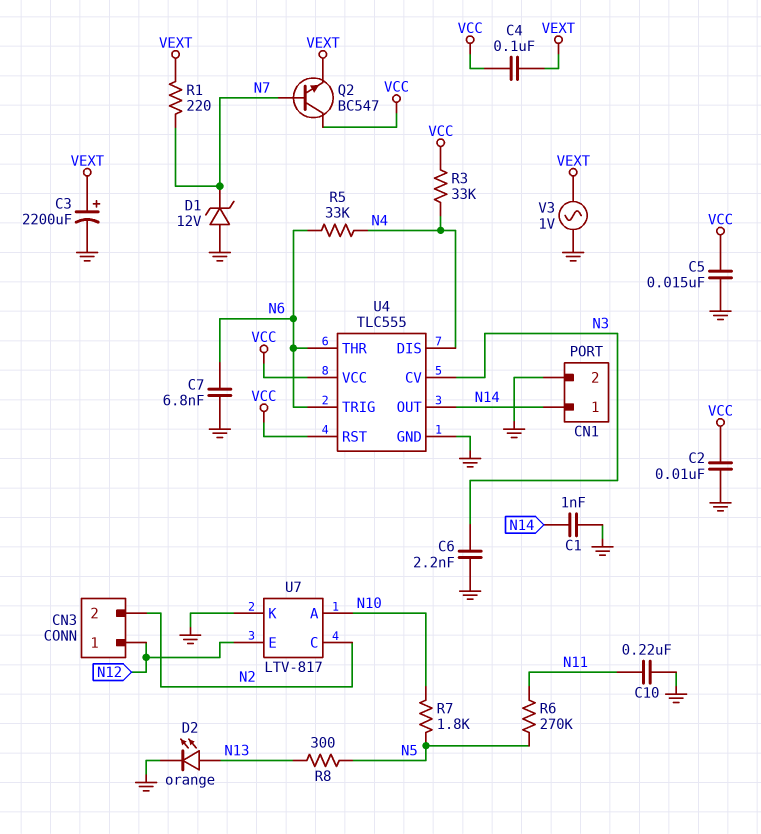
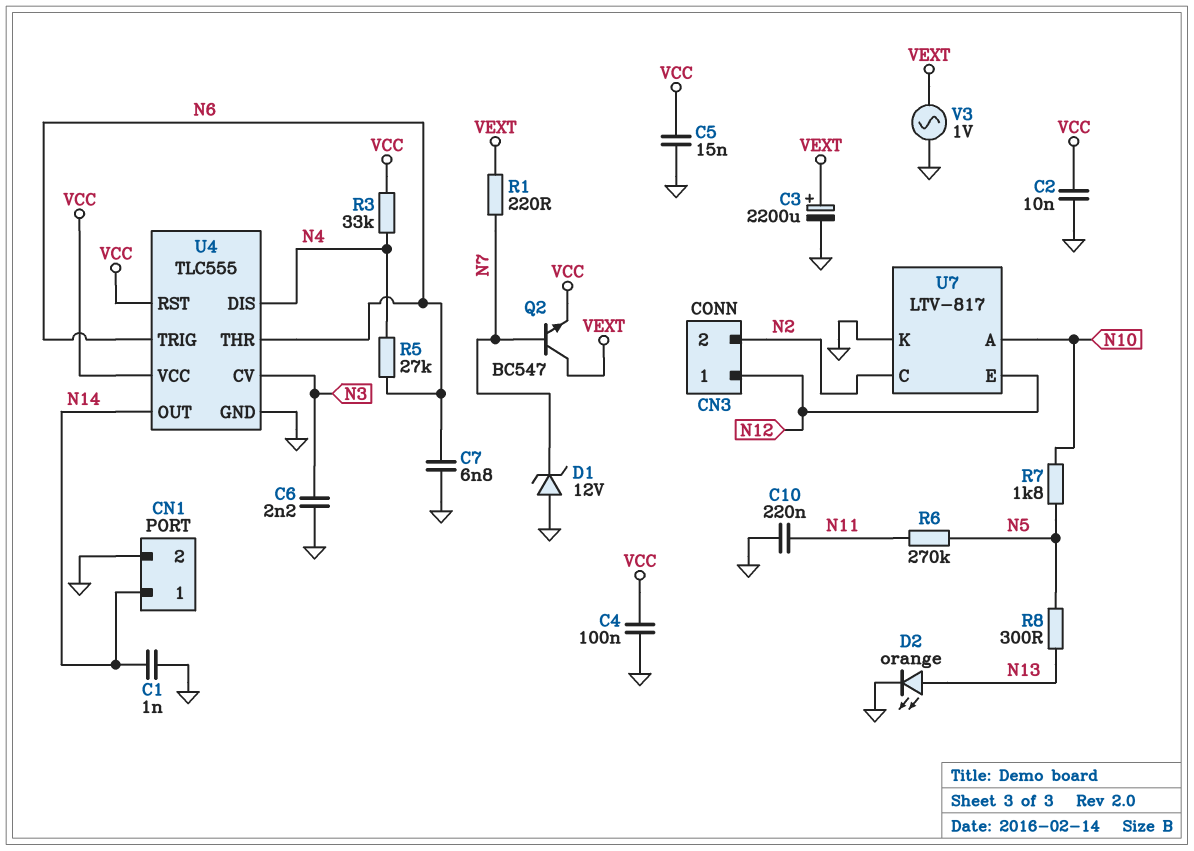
C4: 100nF (VCC, VEXT) -> 100nF (GND, VCC)
Q2: NPN BC547 (B N7, C VCC, E VEXT) -> NPN BC547 (B N7, C VEXT, E VCC)
R5: 33k (N4, N6) -> 27k (N4, N6)

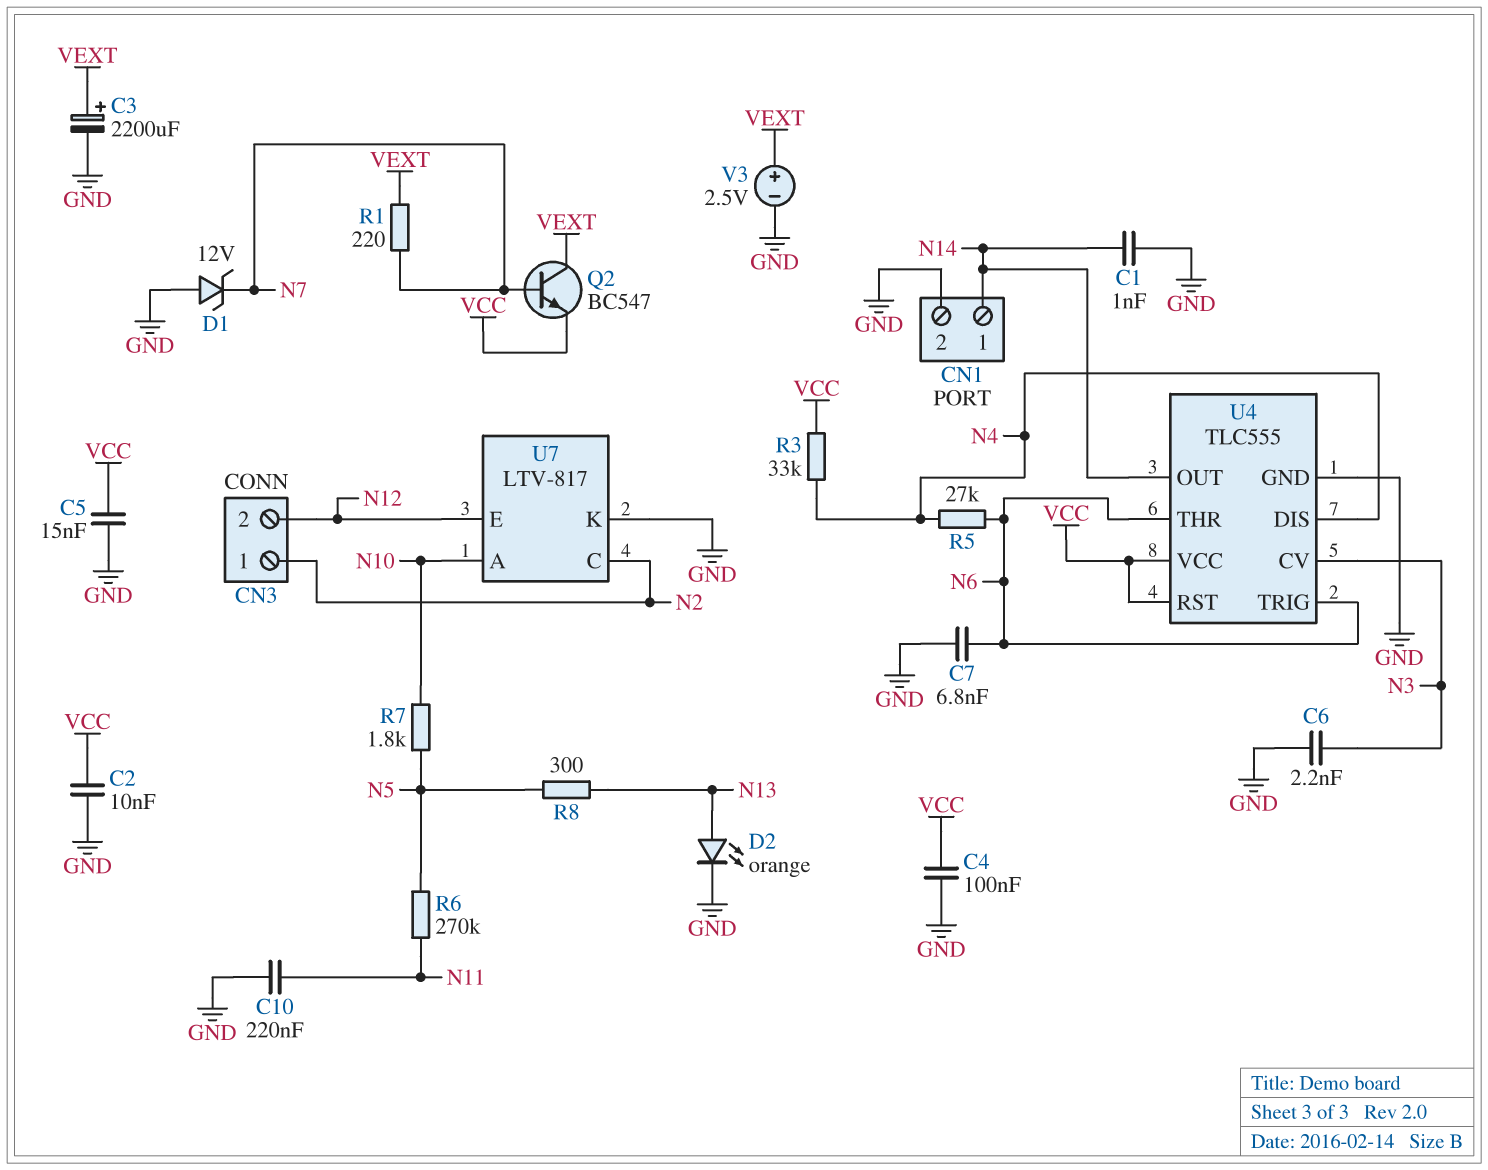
CN3 pin 1: N12 -> N2
CN3 pin 2: N2 -> N12
V3: AC 1V (GND, VEXT) -> 2.5V (plus VEXT, minus GND)

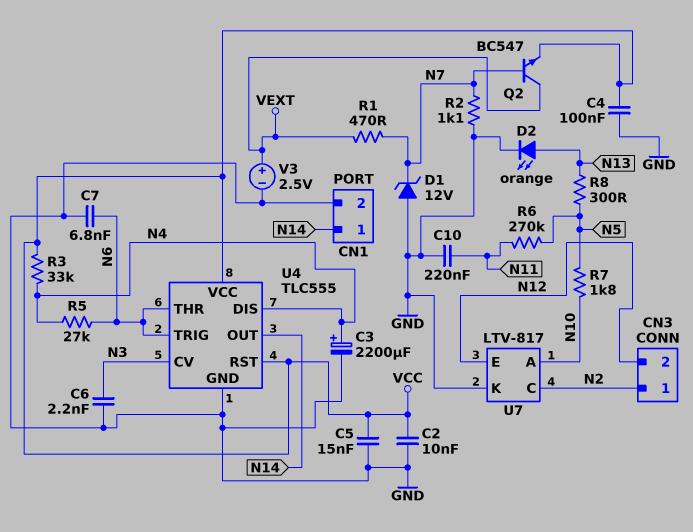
C1: 1nF (GND, N14) -> none
C3: 2200uF (plus VEXT, minus GND) -> 2200uF (plus N4, minus GND)
R1: 220 (N7, VEXT) -> 470 (N7, VEXT)
R2: none -> 1.1k (GND, N7)

